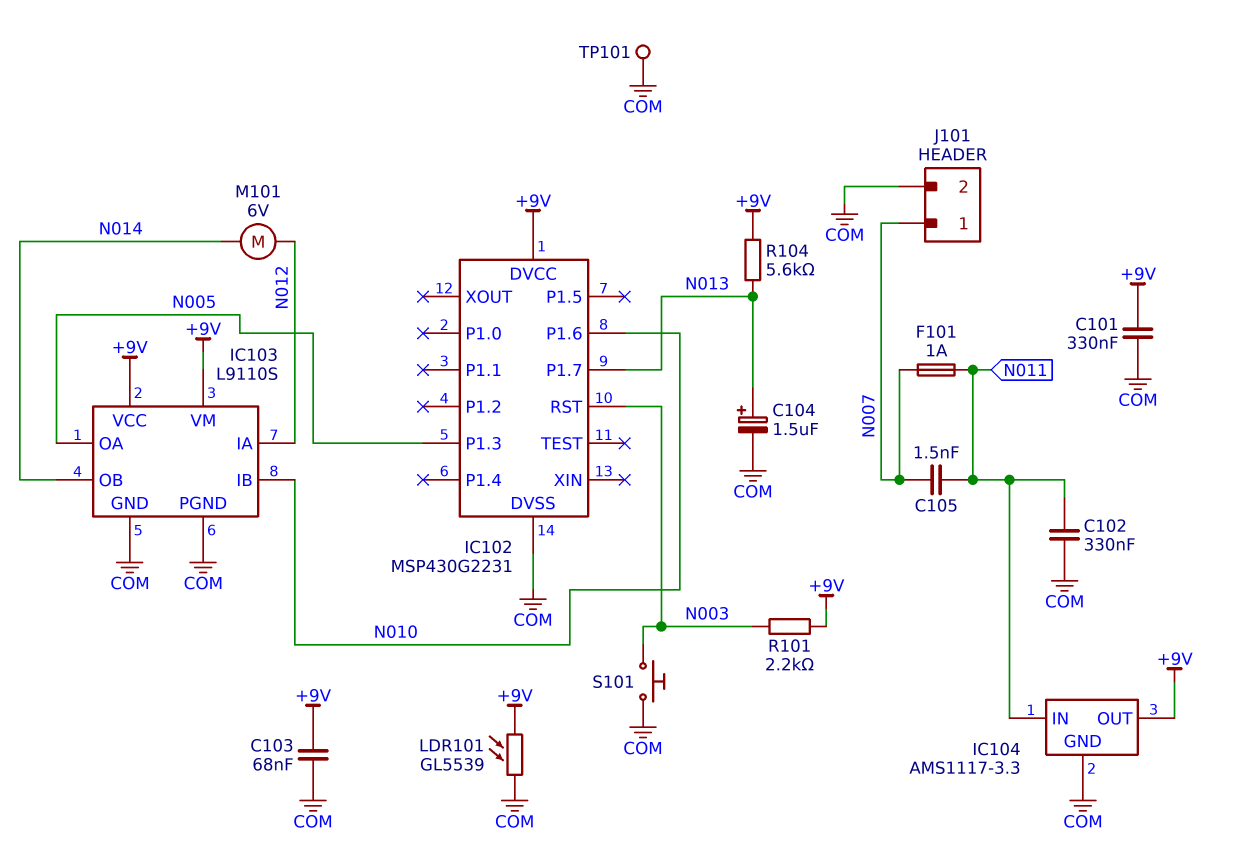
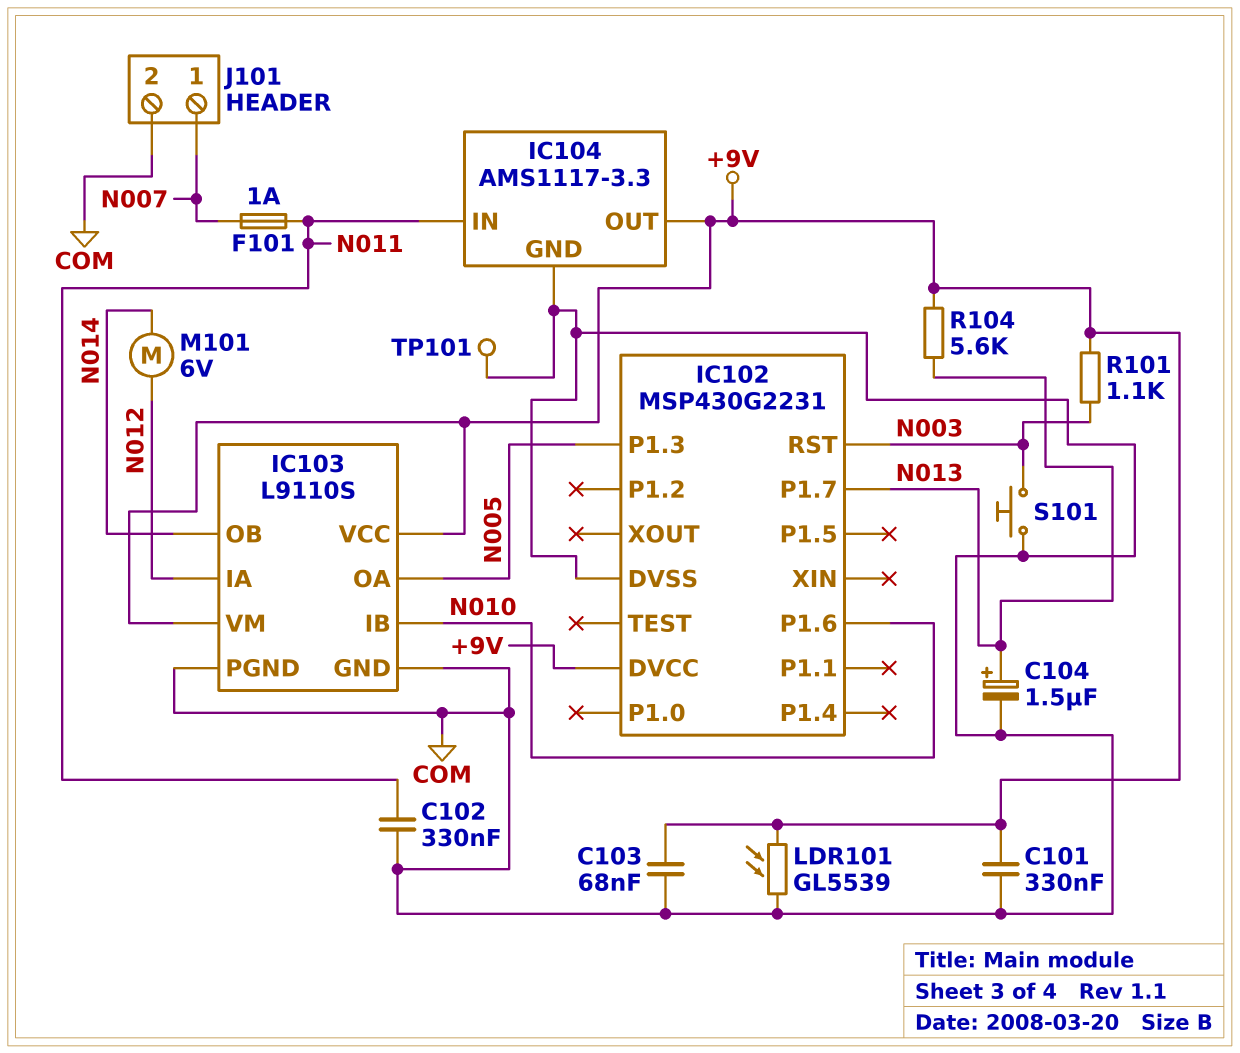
C105: 1.5nF (N007, N011) -> none
R101: 2.2k (+9V, N003) -> 1.1k (+9V, N003)

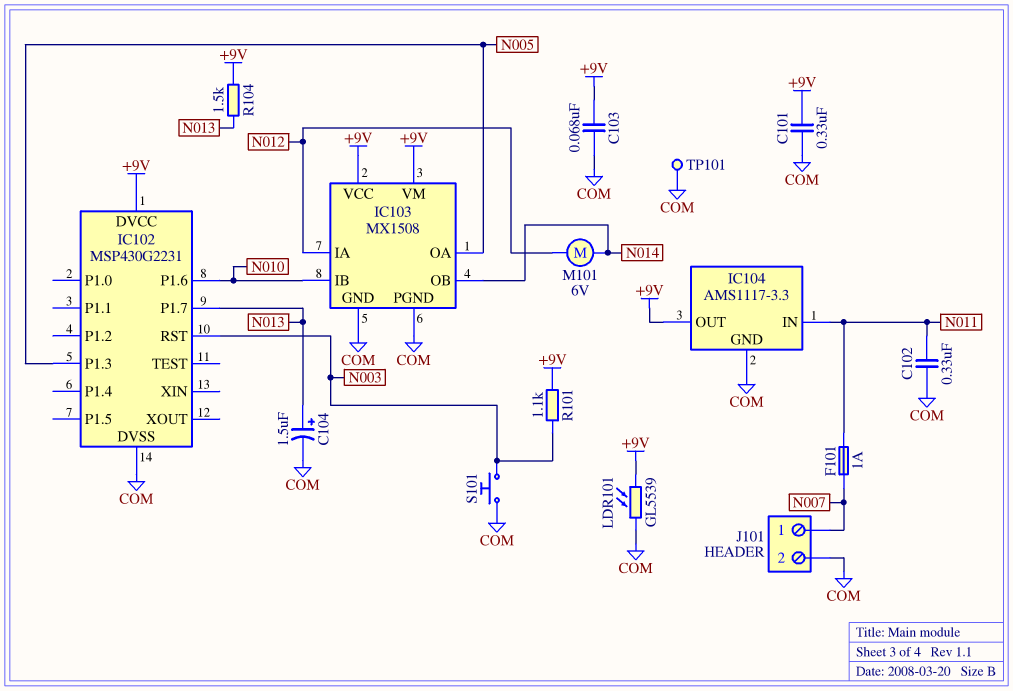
IC103: L9110S -> MX1508
R104: 5.6k (+9V, N013) -> 1.5k (+9V, N013)

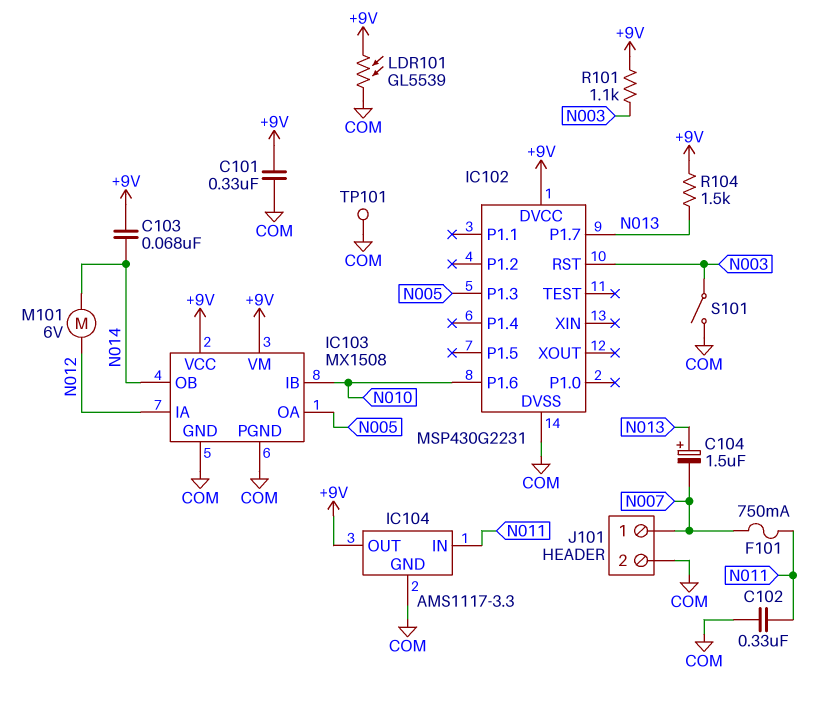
C103: 68nF (+9V, COM) -> 68nF (+9V, N014)
C104: 1.5uF (plus N013, minus COM) -> 1.5uF (plus N013, minus N007)
F101: 1A (N007, N011) -> 750mA (N007, N011)
S101: button (COM, N003) -> switch (COM, N003)

